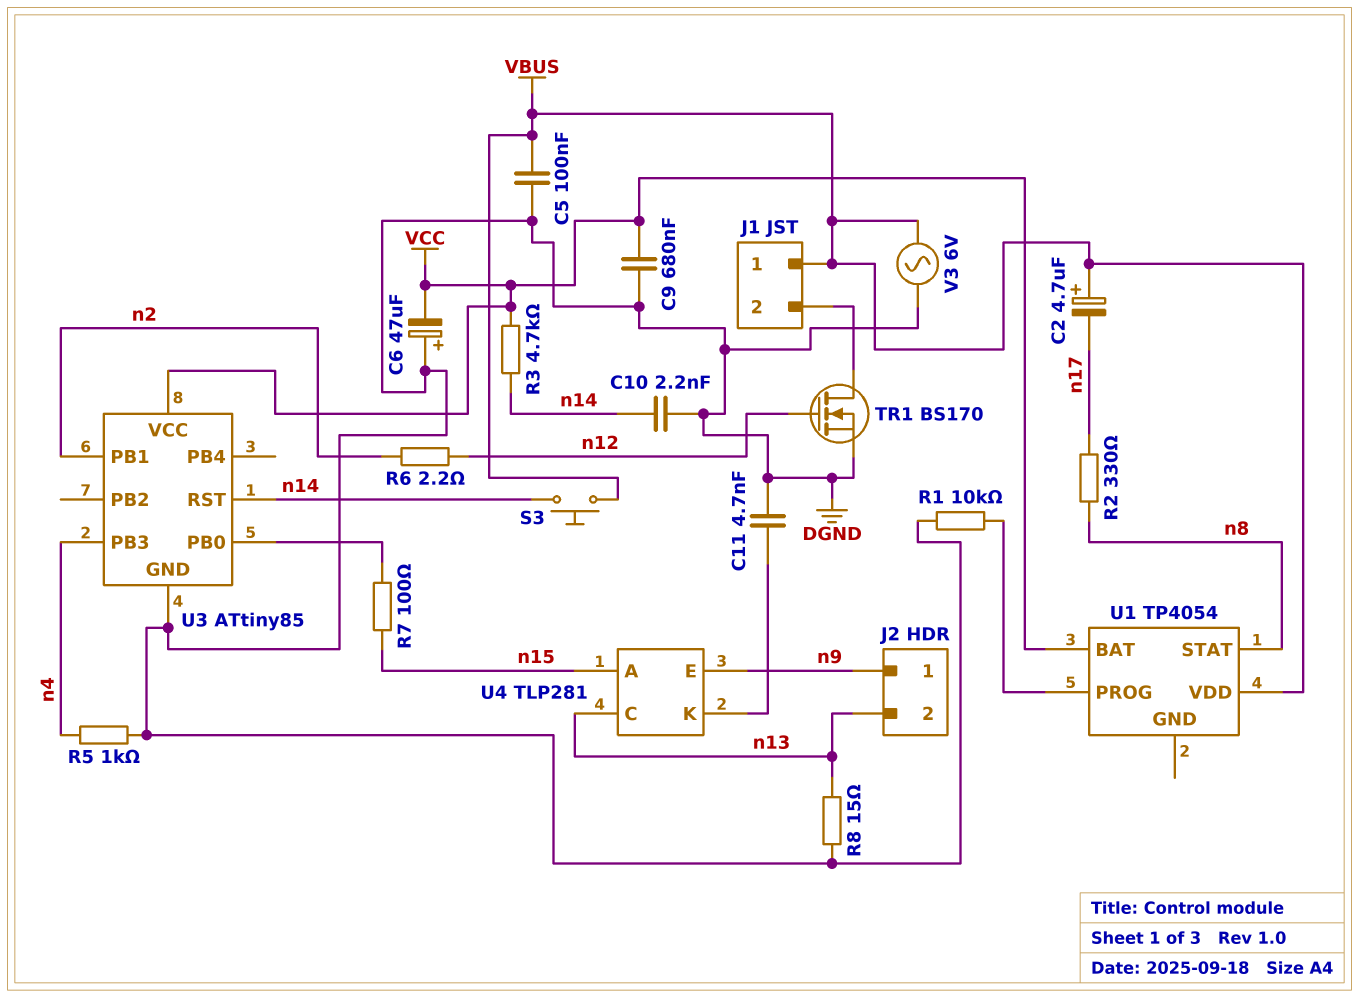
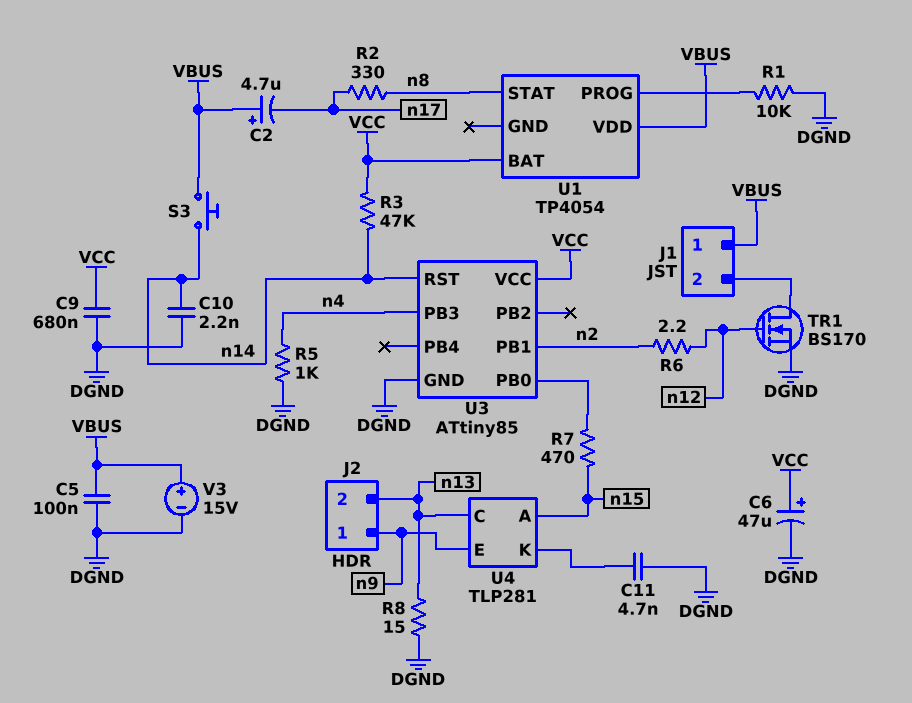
C6: 47uF (plus DGND, minus VCC) -> 47uF (plus VCC, minus DGND)
R3: 4.7k (VCC, n14) -> 47k (VCC, n14)
R7: 100 (U3/PB0, n15) -> 470 (U3/PB0, n15)
V3: AC 6V (DGND, VBUS) -> 15V (plus VBUS, minus DGND)

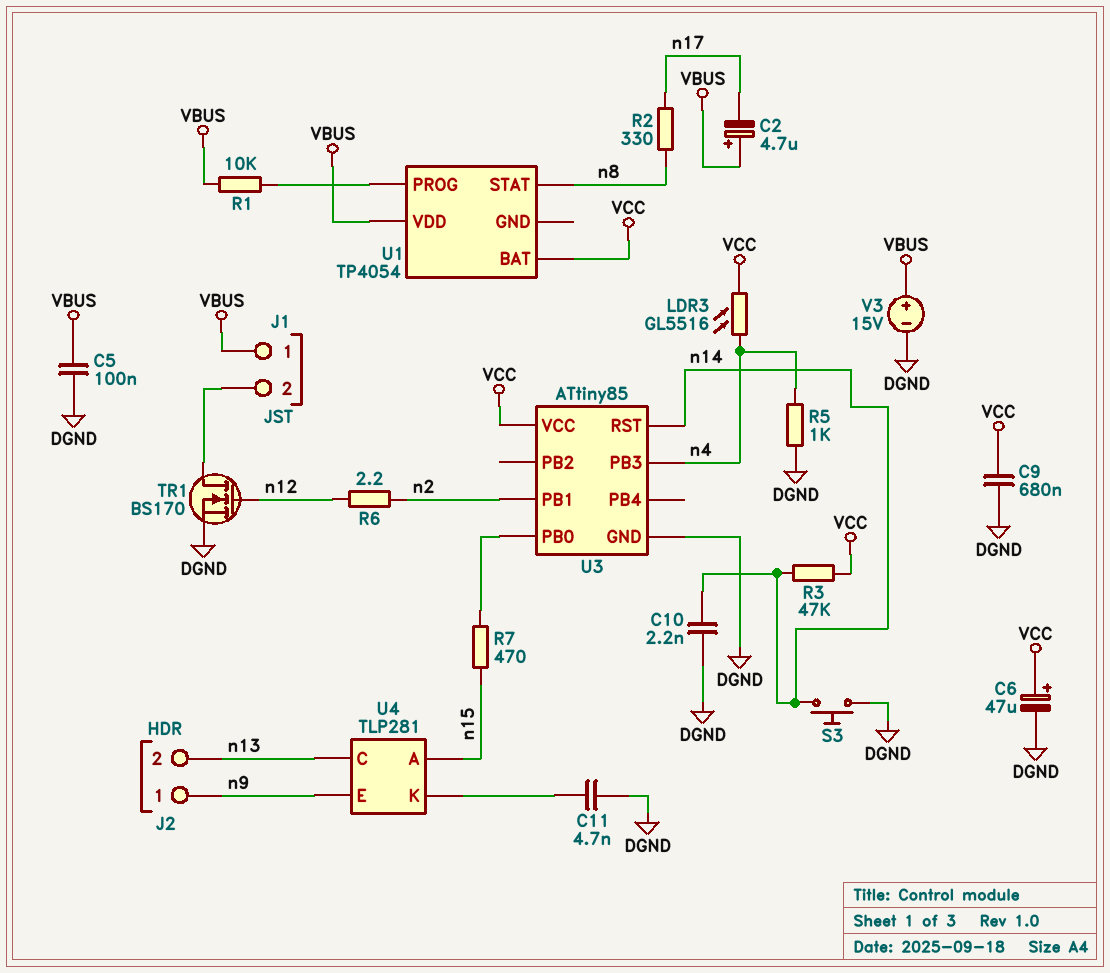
LDR3: none -> GL5516 (VCC, n4)
R1: 10k (DGND, U1/PROG) -> 10k (U1/PROG, VBUS)
R8: 15 (DGND, n13) -> none
S3: button (VBUS, n14) -> button (DGND, n14)

